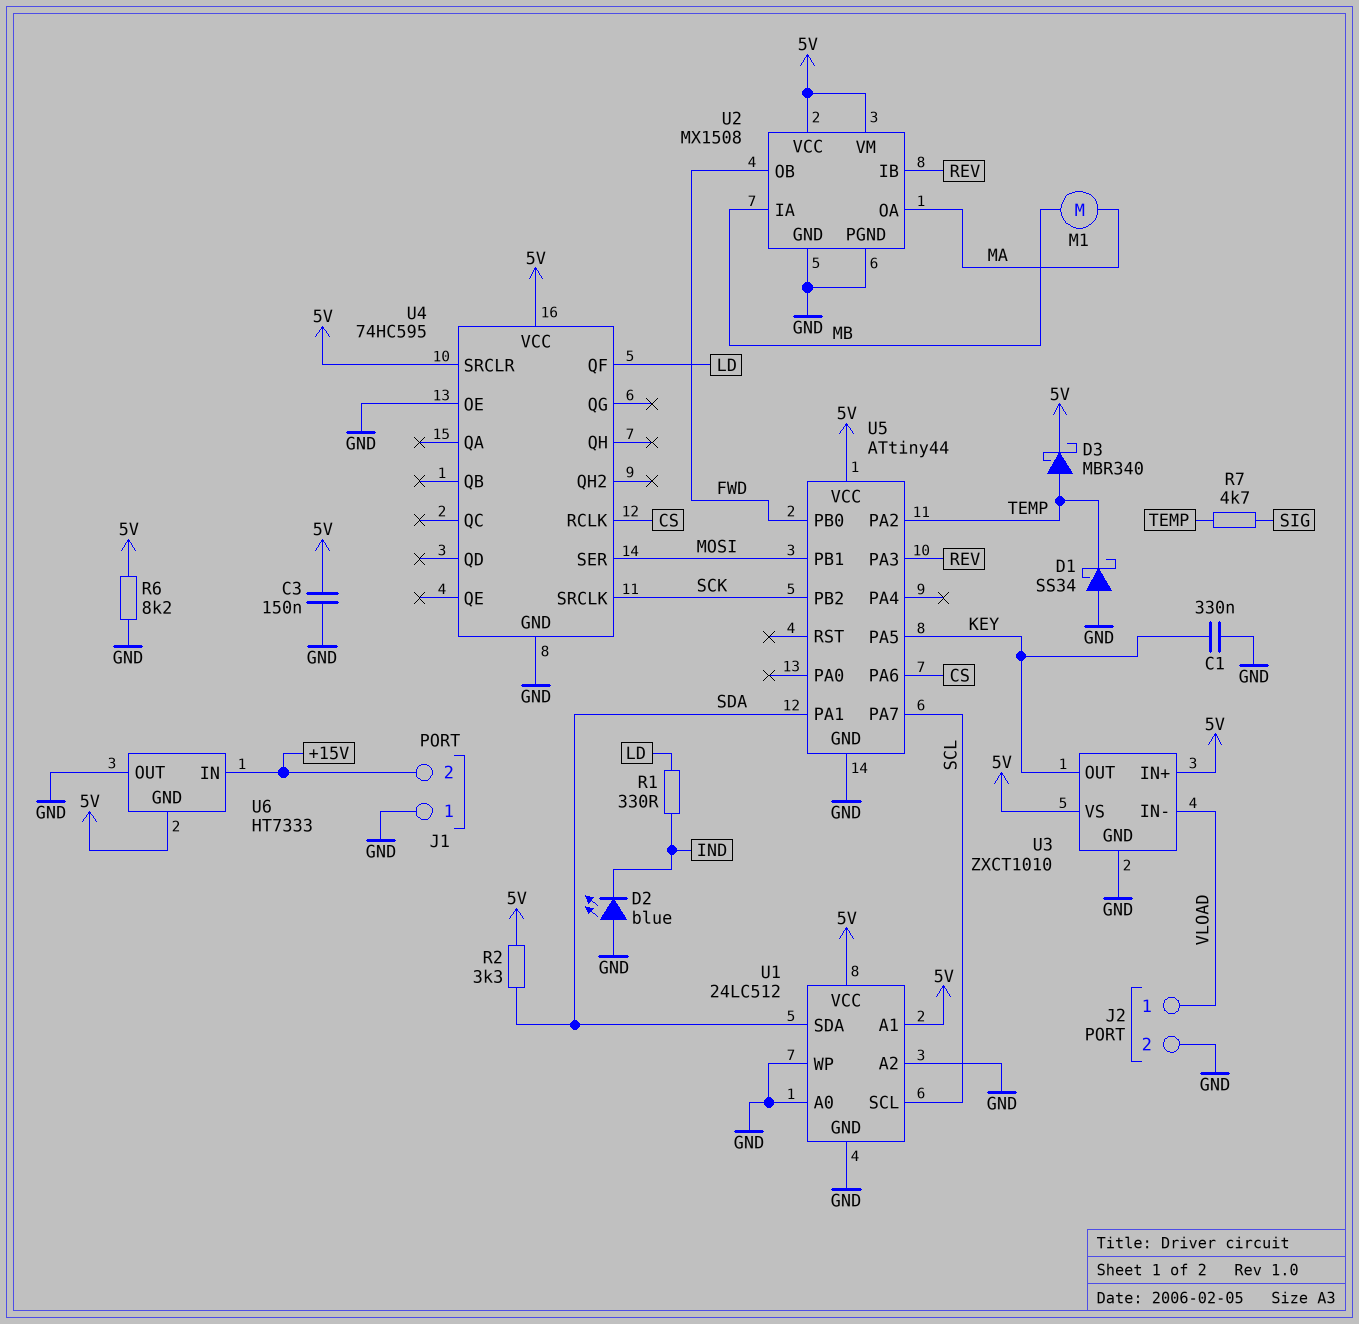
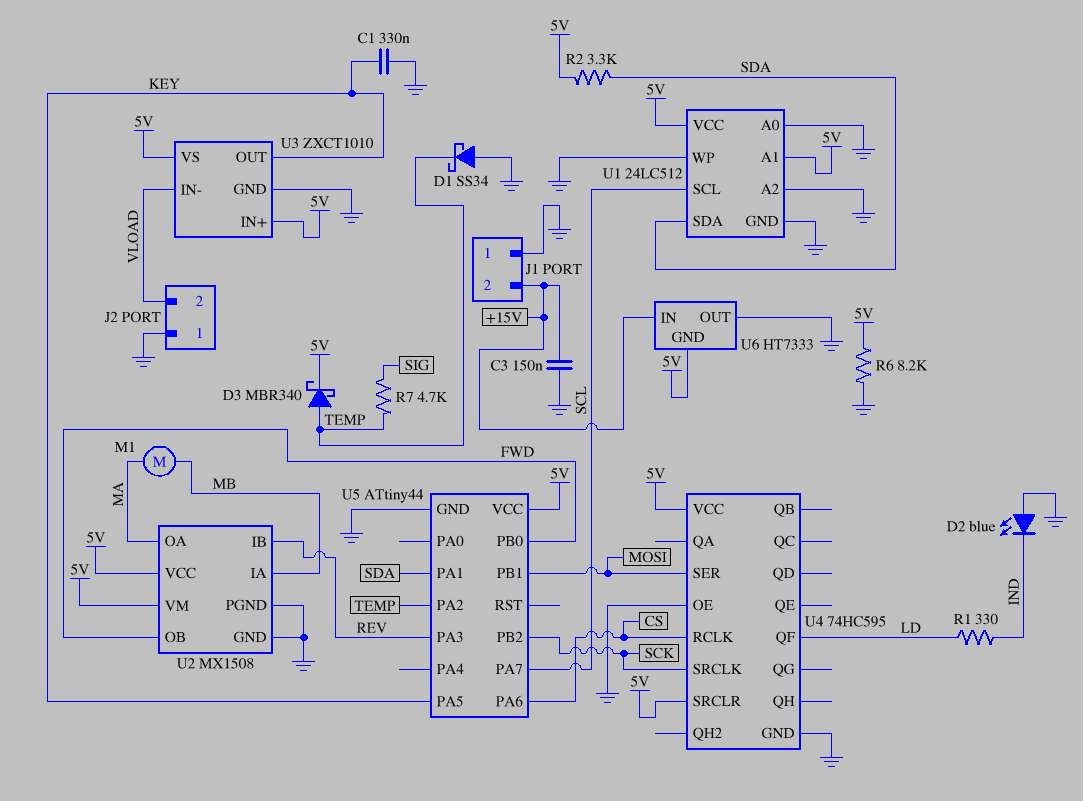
C3: 150nF (5V, GND) -> 150nF (+15V, GND)
J2 pin 1: VLOAD -> GND
J2 pin 2: GND -> VLOAD

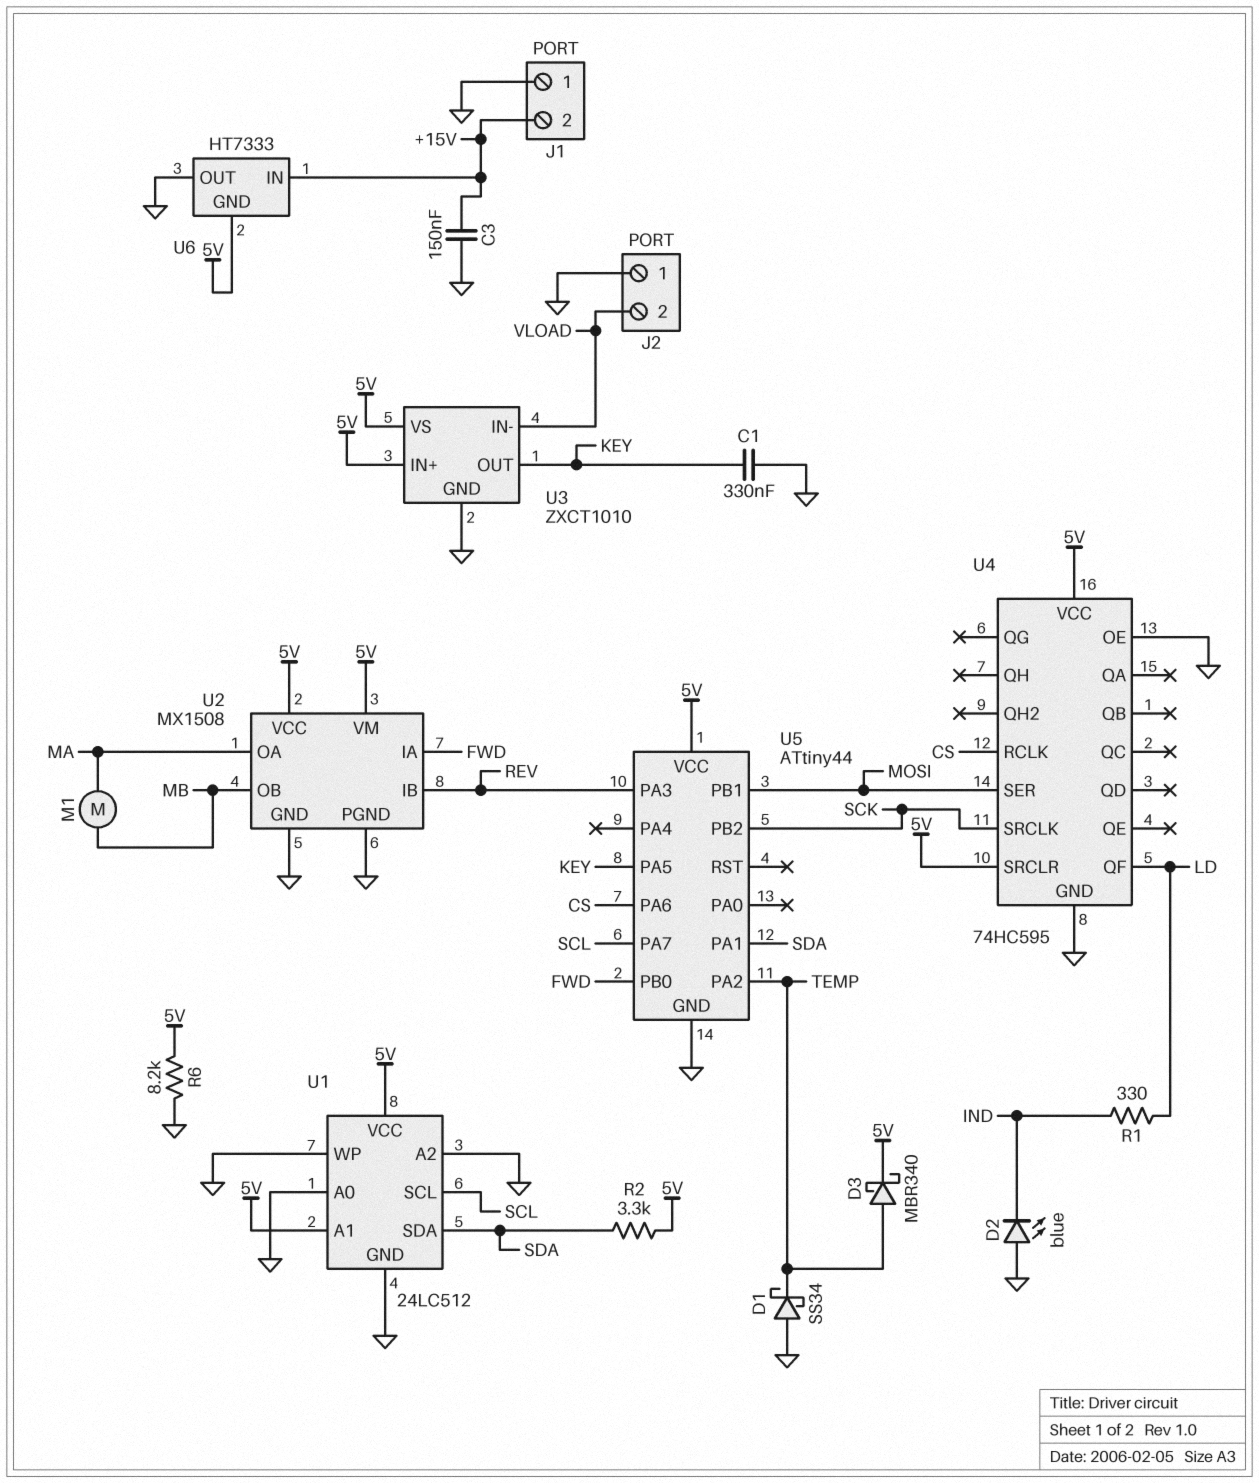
R7: 4.7k (SIG, TEMP) -> none
U2 pin IA: MB -> FWD
U2 pin OB: FWD -> MB

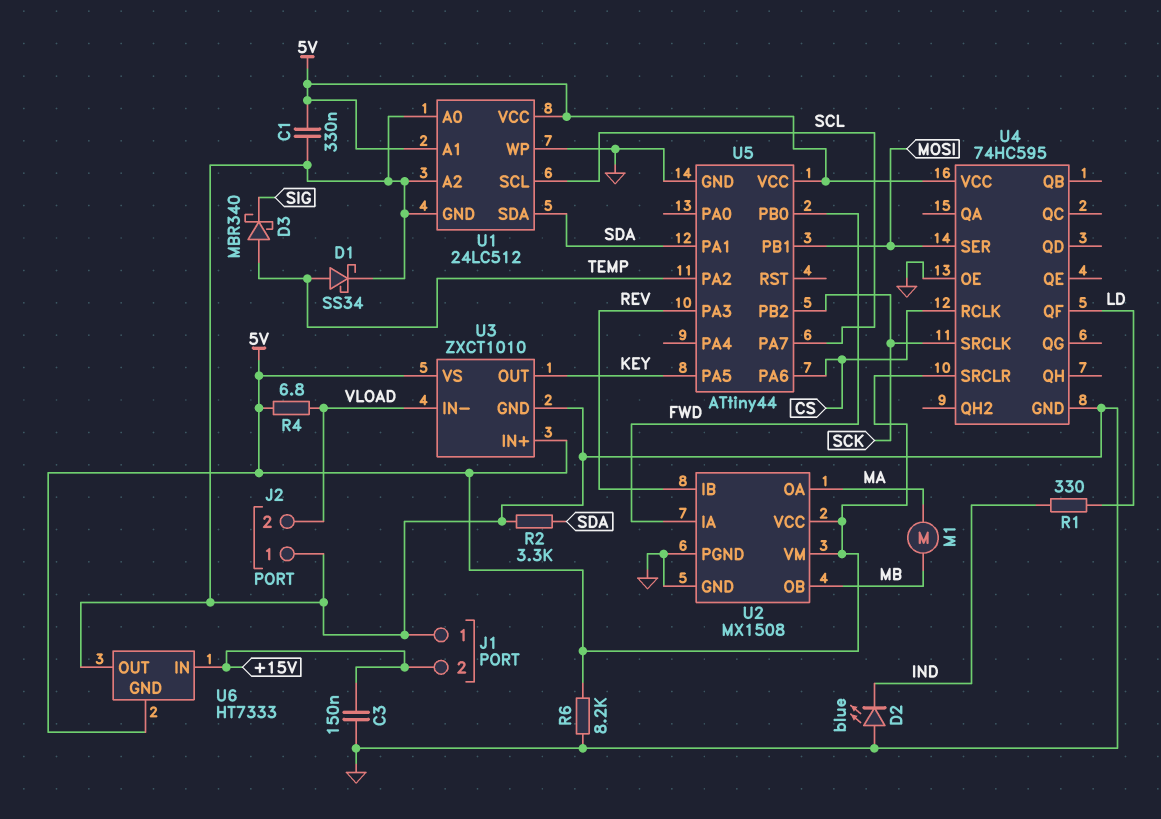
C1: 330nF (GND, KEY) -> 330nF (5V, GND)
D1: schottky SS34 (A GND, K TEMP) -> schottky SS34 (A TEMP, K GND)
D3: schottky MBR340 (A TEMP, K 5V) -> schottky MBR340 (A TEMP, K SIG)
R2: 3.3k (5V, SDA) -> 3.3k (GND, SDA)
R4: none -> 6.8 (5V, VLOAD)

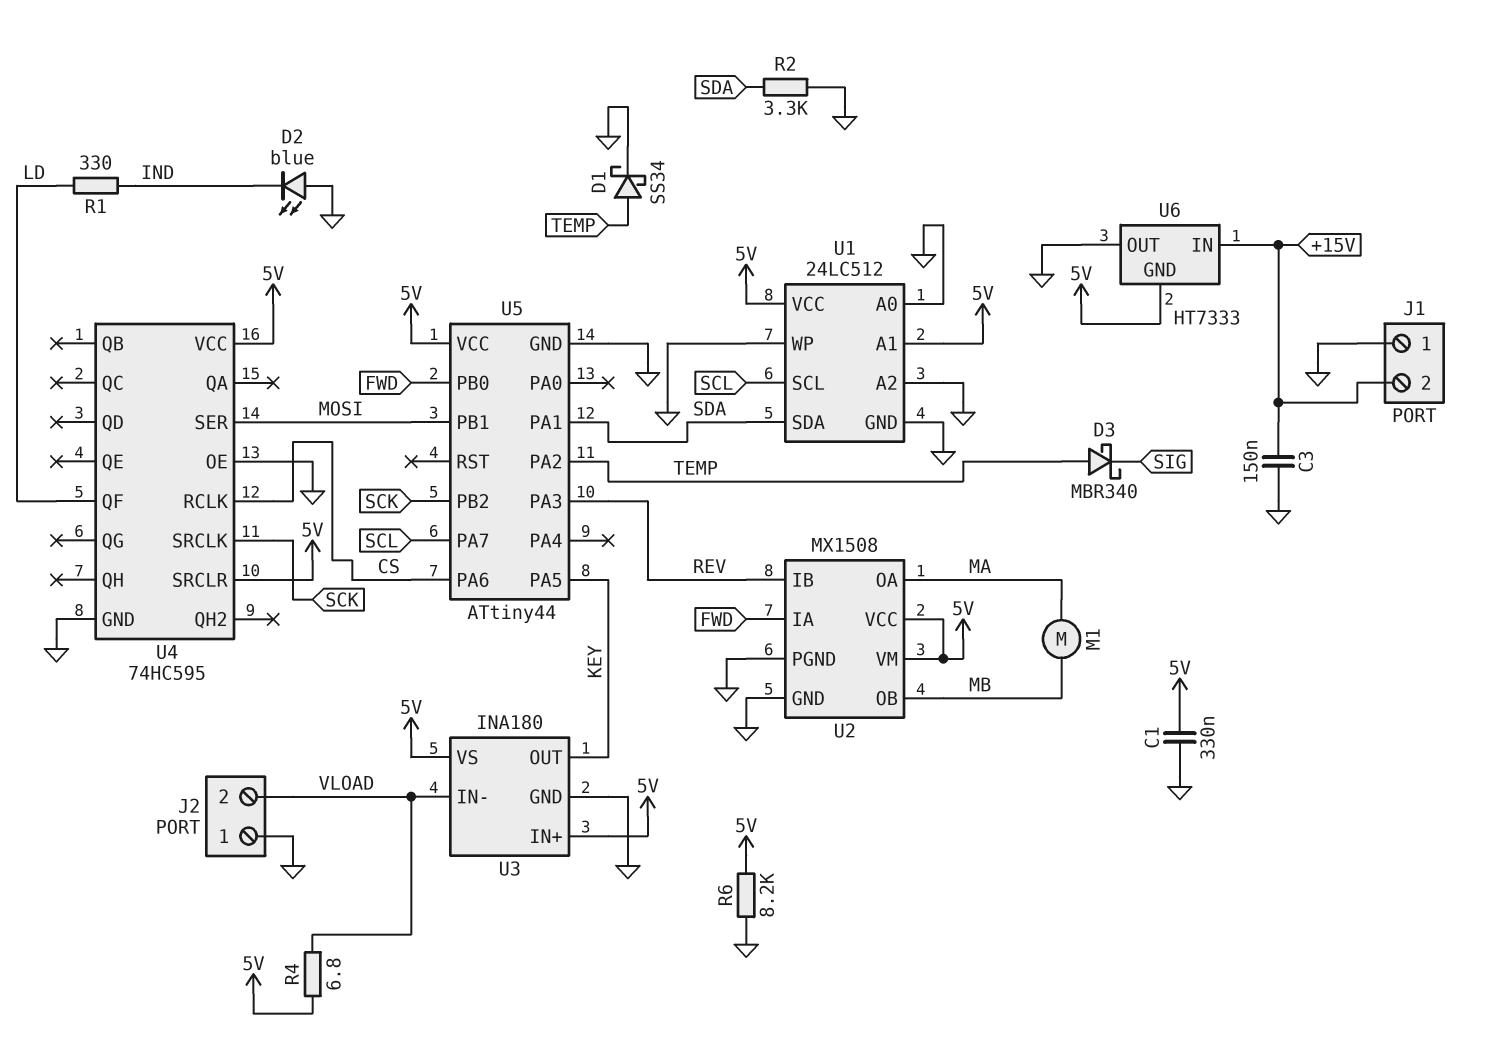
U3: ZXCT1010 -> INA180

